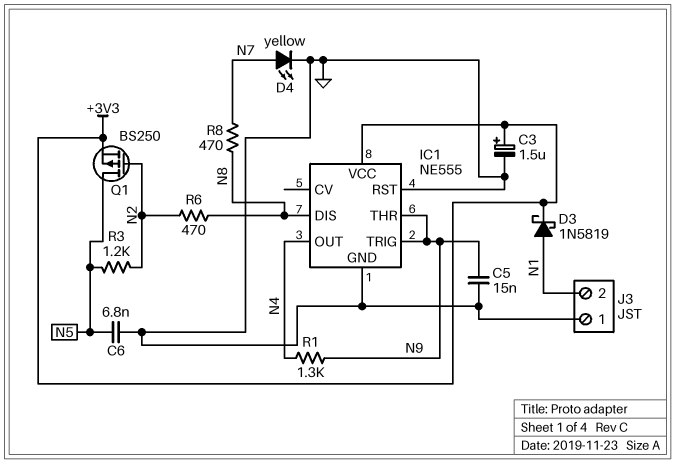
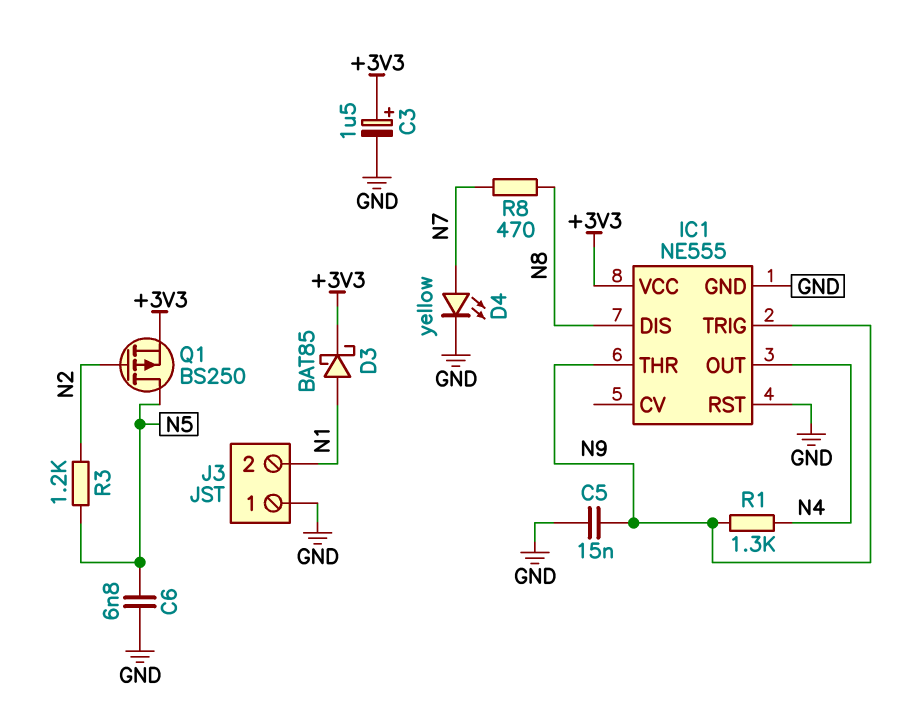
D3: schottky 1N5819 (A N1, K +3V3) -> schottky BAT85 (A N1, K +3V3)
R6: 470 (N2, N8) -> none

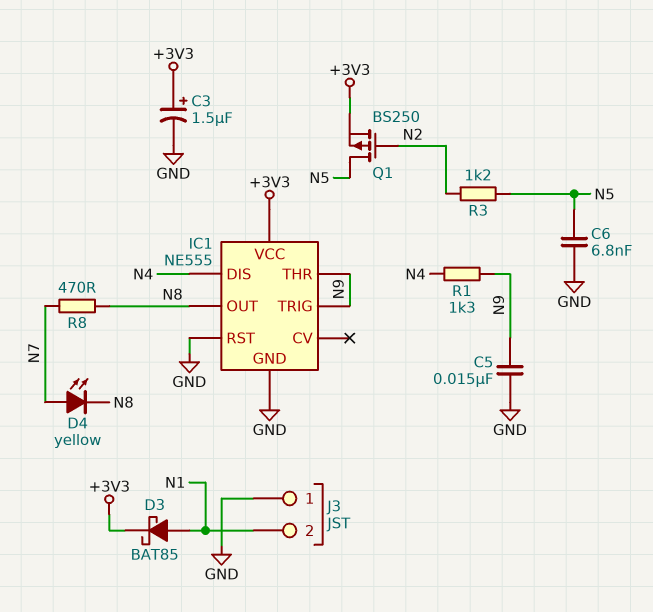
D4: LED yellow (A N7, K GND) -> LED yellow (A N7, K N8)
IC1 pin DIS: N8 -> N4
IC1 pin OUT: N4 -> N8

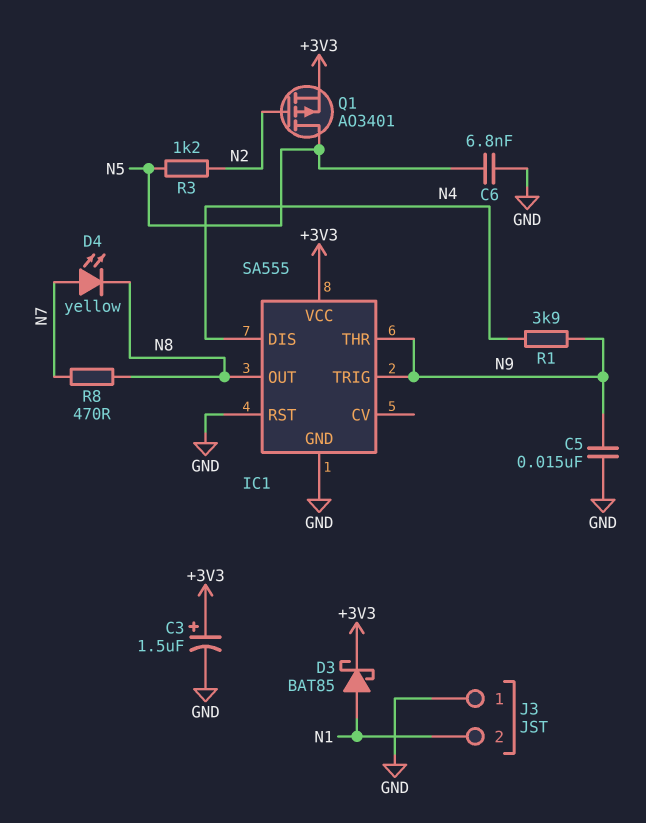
IC1: NE555 -> SA555
Q1: PMOS BS250 (G N2, D N5, S +3V3) -> PMOS AO3401 (G N2, D N5, S +3V3)
R1: 1.3k (N4, N9) -> 3.9k (N4, N9)

